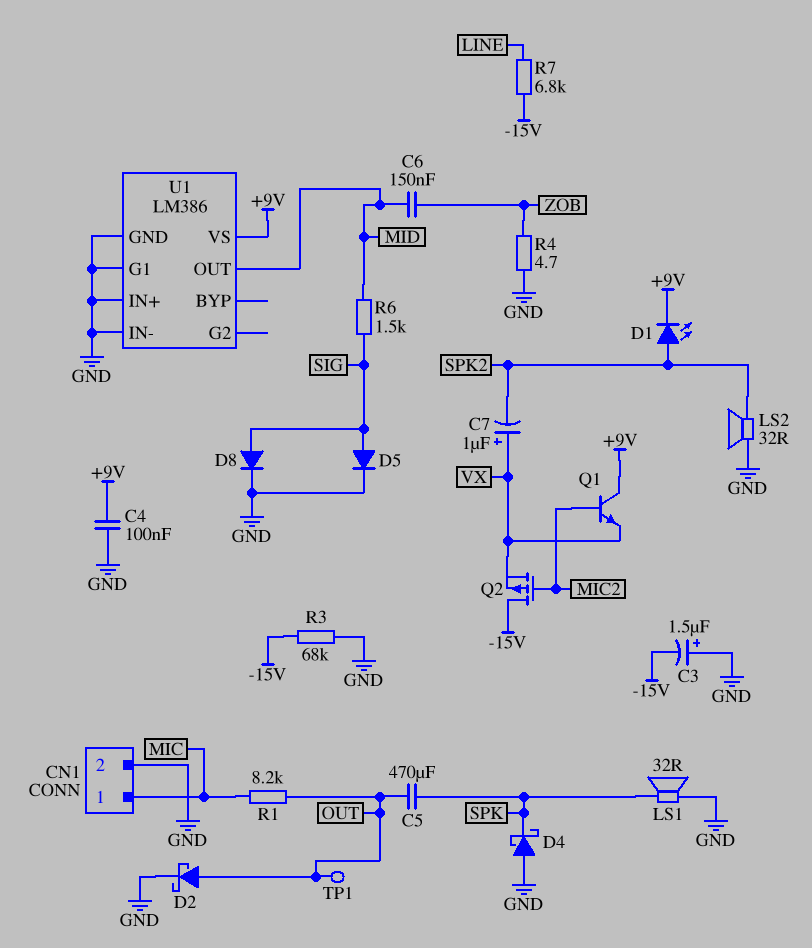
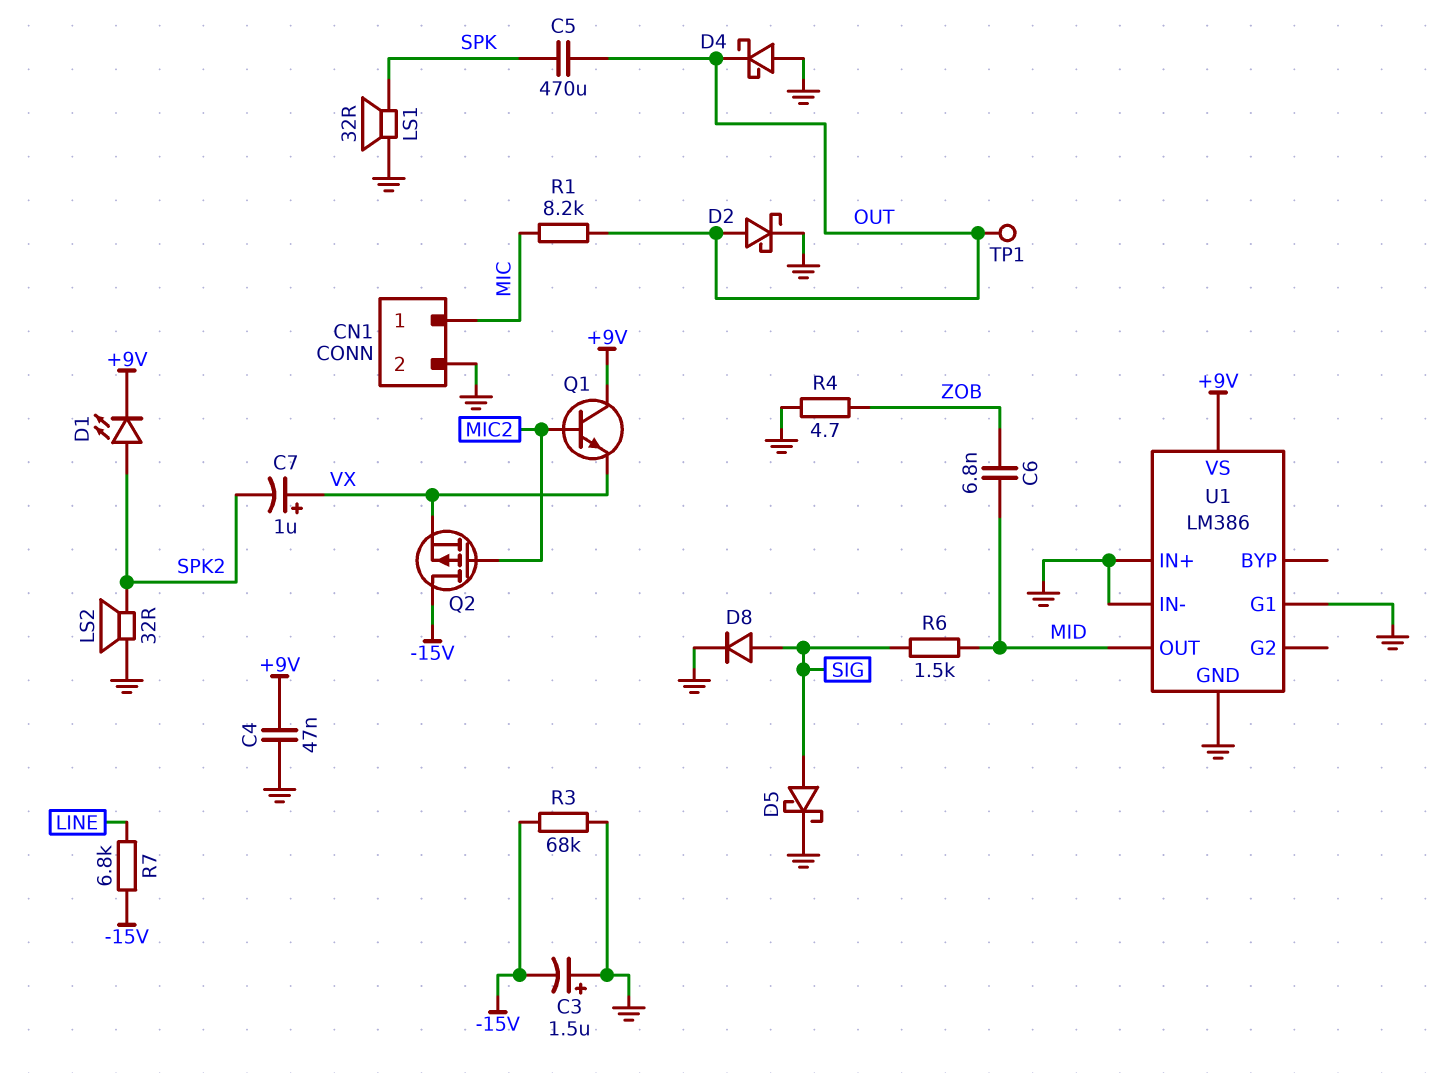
C4: 100nF (+9V, GND) -> 47nF (+9V, GND)
C6: 150nF (MID, ZOB) -> 6.8nF (MID, ZOB)
D4: schottky (A GND, K SPK) -> schottky (A GND, K OUT)
D5: diode (A SIG, K GND) -> schottky (A SIG, K GND)

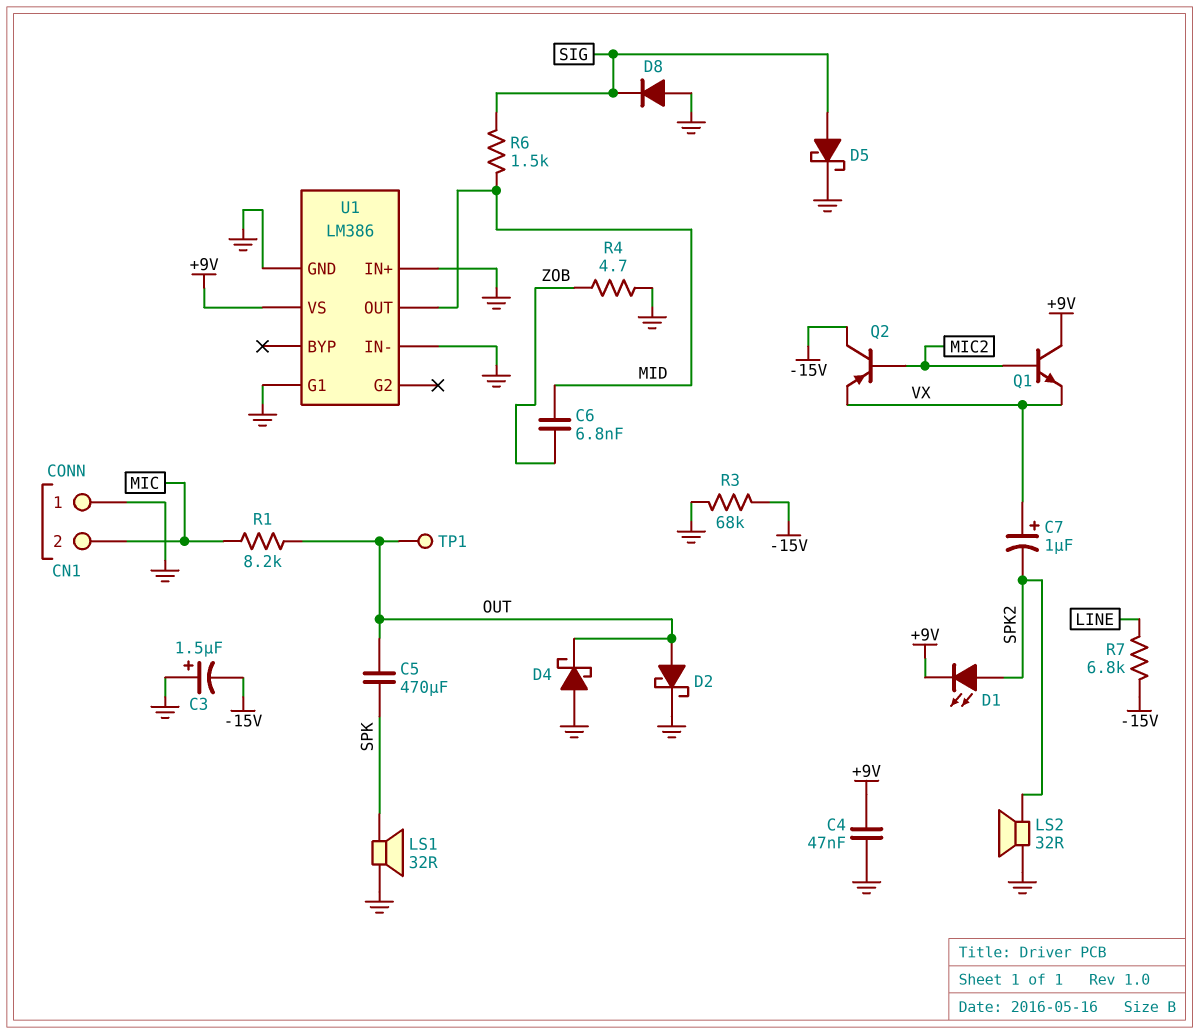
CN1 pin 1: MIC -> GND
CN1 pin 2: GND -> MIC
D8: diode (A SIG, K GND) -> diode (A GND, K SIG)
Q2: PMOS (G MIC2, D -15V, S VX) -> PNP (B MIC2, C -15V, E VX)

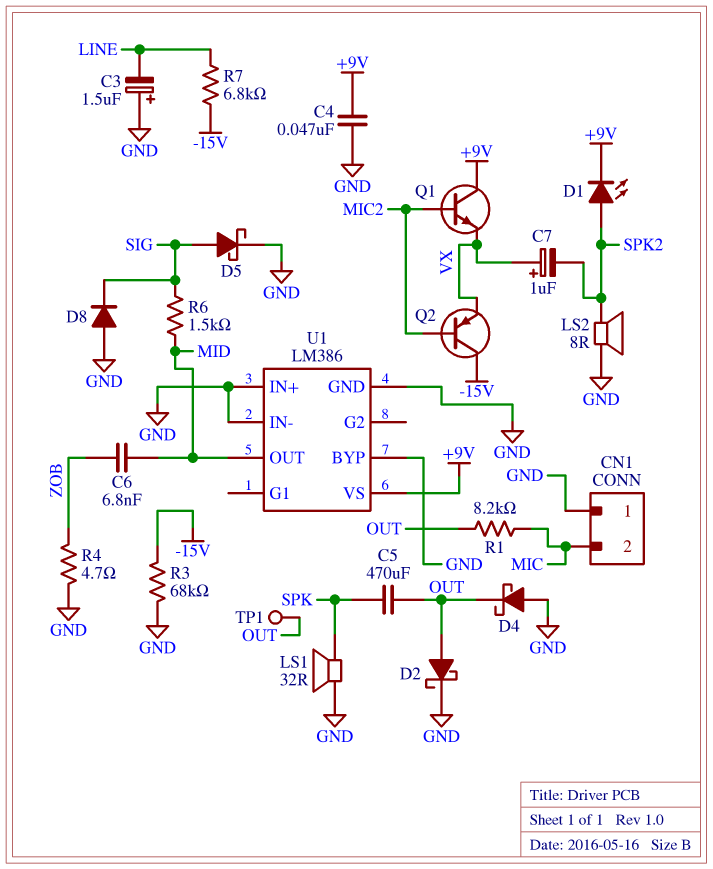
C3: 1.5uF (plus GND, minus -15V) -> 1.5uF (plus GND, minus LINE)
LS2: speaker 32R (GND, SPK2) -> speaker 8R (GND, SPK2)
U1 pin BYP: none -> GND
U1 pin G1: GND -> none

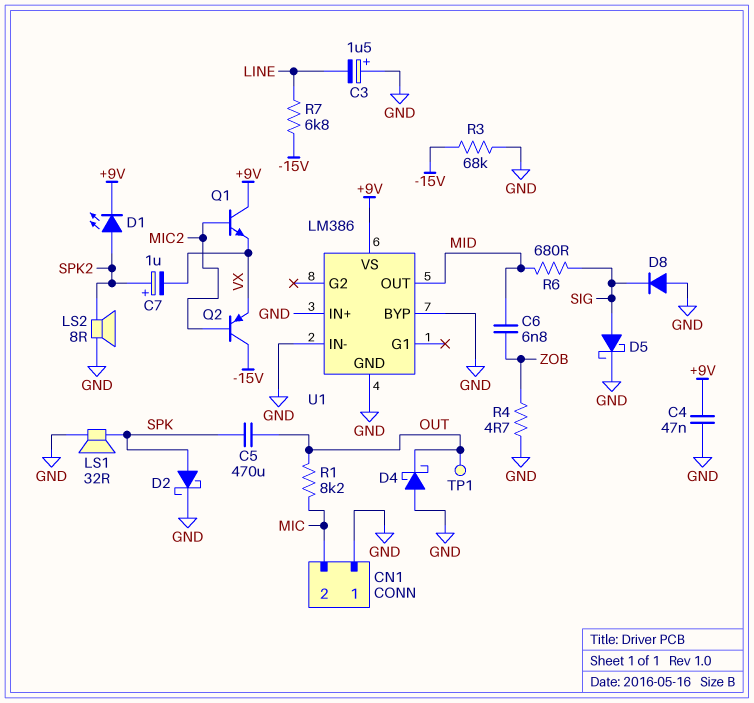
C7: 1uF (plus VX, minus SPK2) -> 1uF (plus SPK2, minus VX)
D2: schottky (A OUT, K GND) -> schottky (A SPK, K GND)
R6: 1.5k (MID, SIG) -> 680 (MID, SIG)

